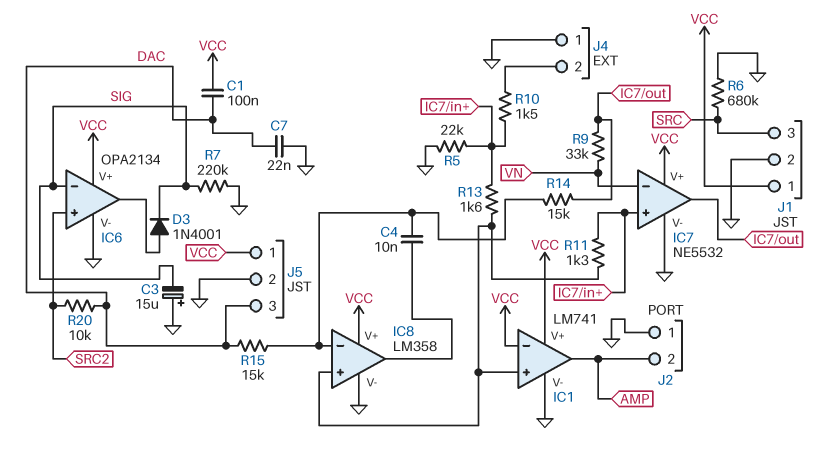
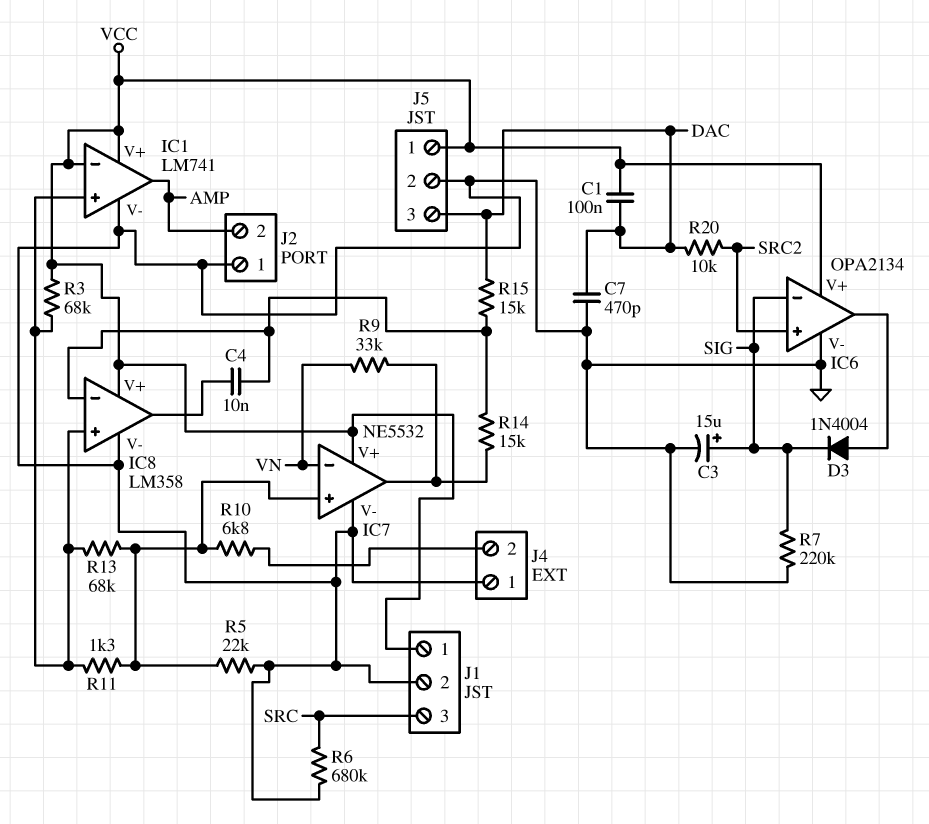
C3: 15uF (plus GND, minus SIG) -> 15uF (plus SIG, minus GND)
C7: 22nF (DAC, GND) -> 470pF (DAC, GND)
D3: diode 1N4001 (A IC6/out, K SIG) -> diode 1N4004 (A IC6/out, K SIG)
R3: none -> 68k (IC1/in+, VCC)
R10: 1.5k (IC7/in+, J4/2) -> 6.8k (IC7/in+, J4/2)
R13: 1.6k (IC1/in+, IC7/in+) -> 68k (IC1/in+, IC7/in+)

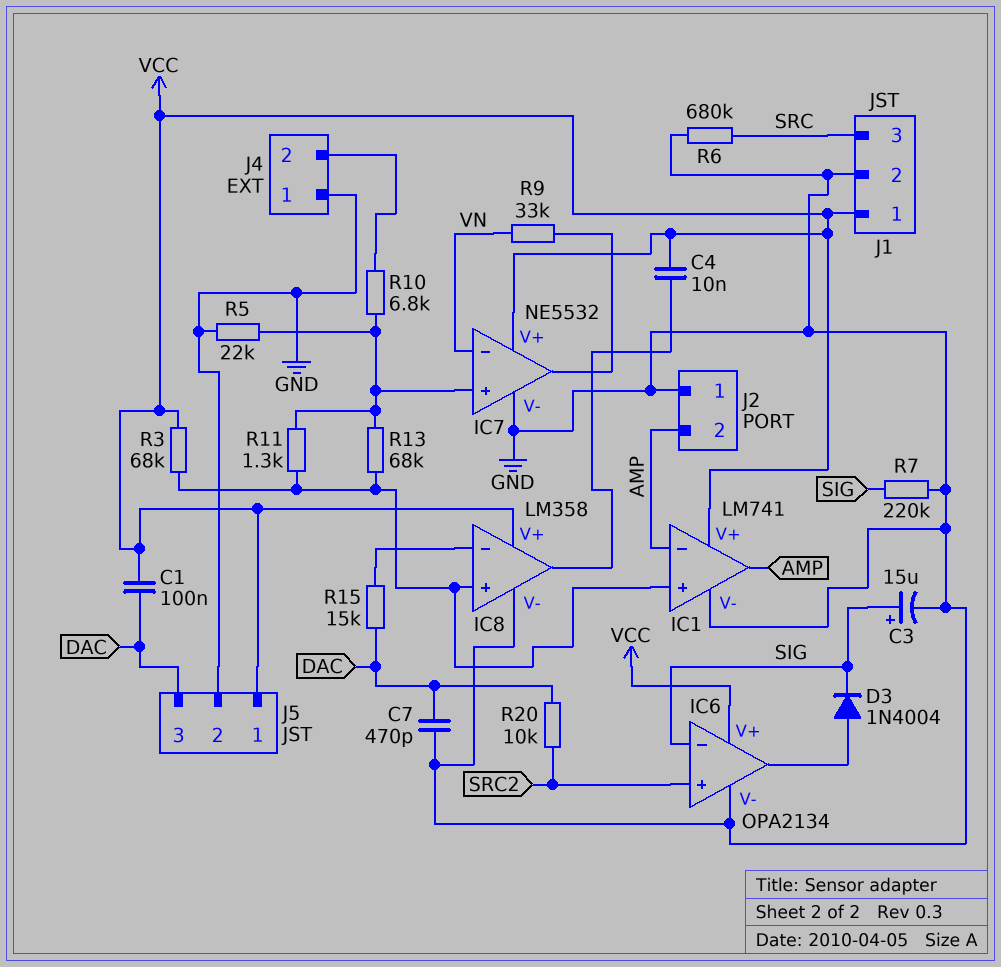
C4: 10nF (IC8/in-, IC8/out) -> 10nF (IC8/out, VCC)
IC1 pin in-: VCC -> AMP
R14: 15k (IC7/out, IC8/in-) -> none

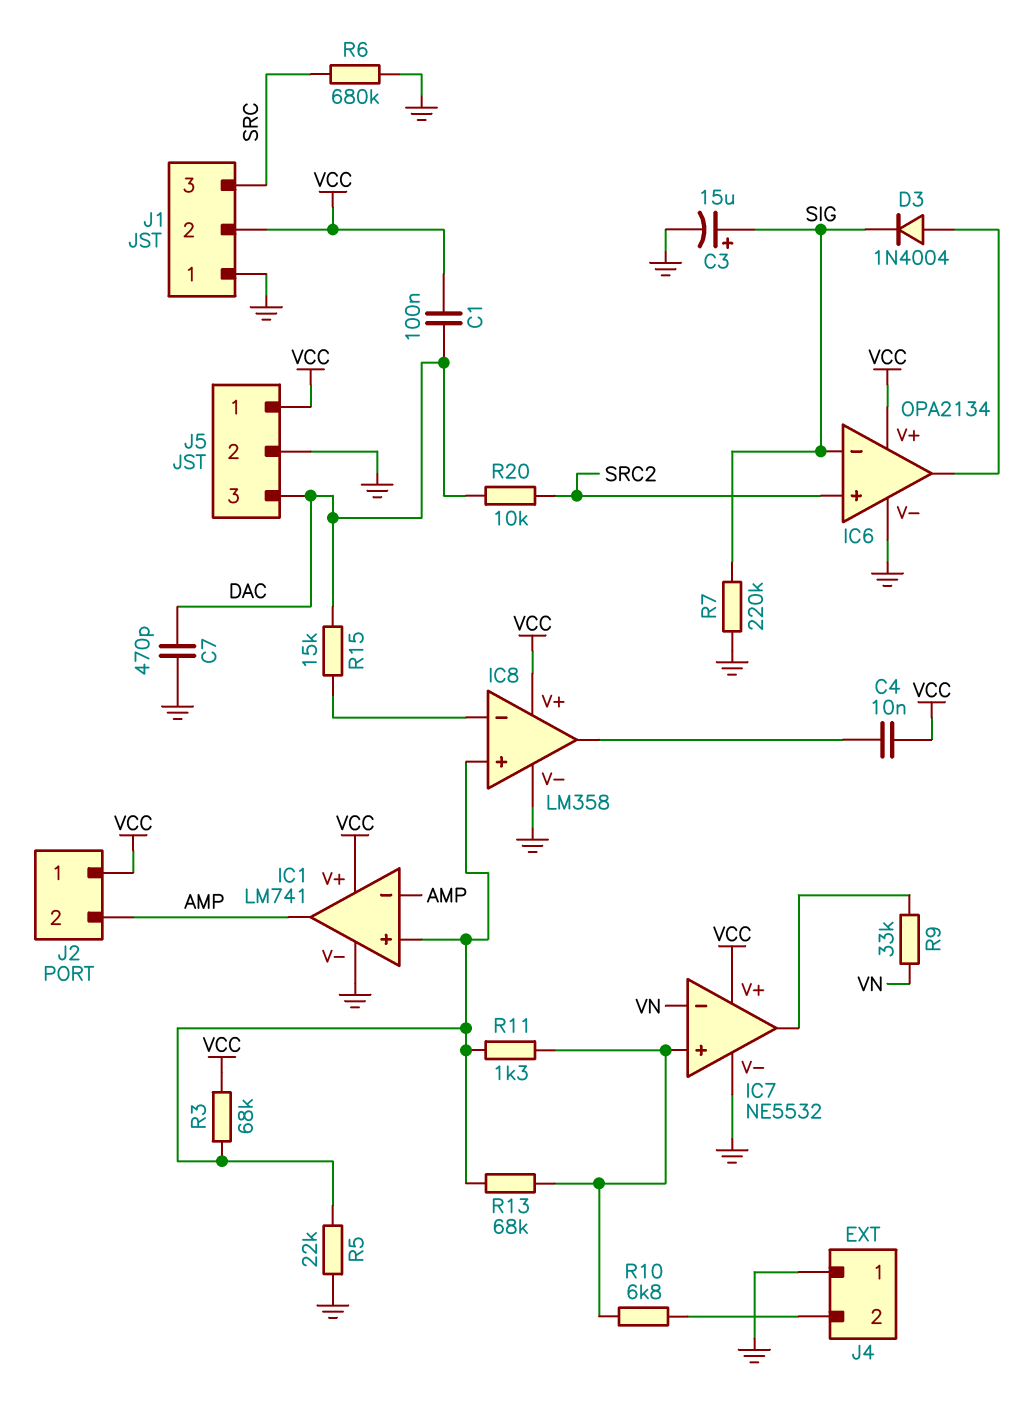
J1 pin 1: VCC -> GND
J1 pin 2: GND -> VCC
J2 pin 1: GND -> VCC
R5: 22k (GND, IC7/in+) -> 22k (GND, IC1/in+)

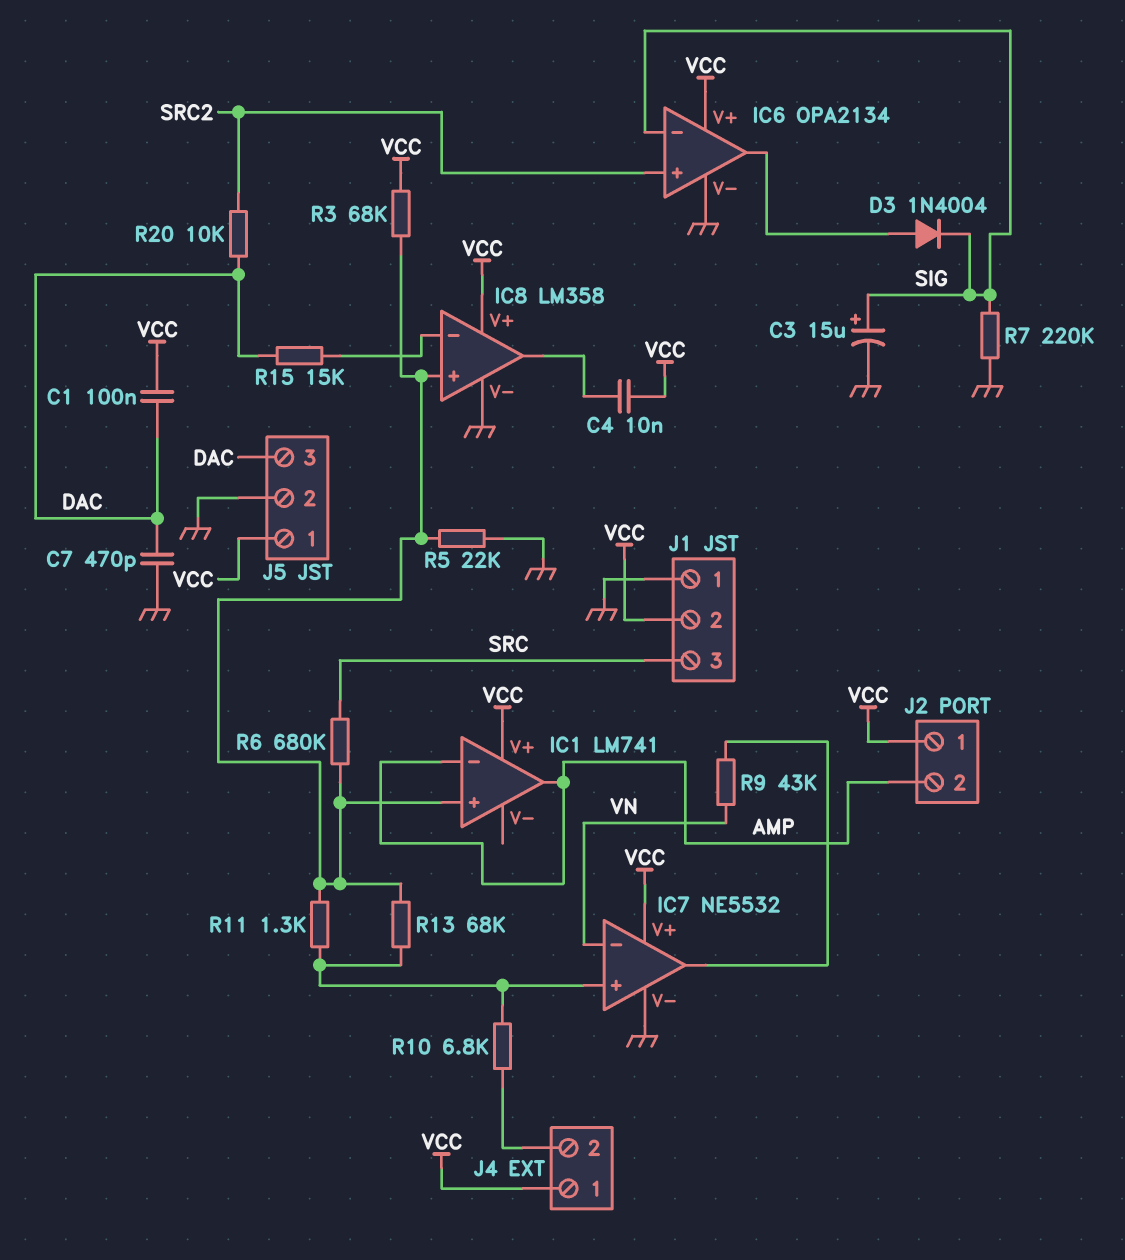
IC1 pin V-: GND -> none
J4 pin 1: GND -> VCC
R6: 680k (GND, SRC) -> 680k (IC1/in+, SRC)
R9: 33k (IC7/out, VN) -> 43k (IC7/out, VN)

